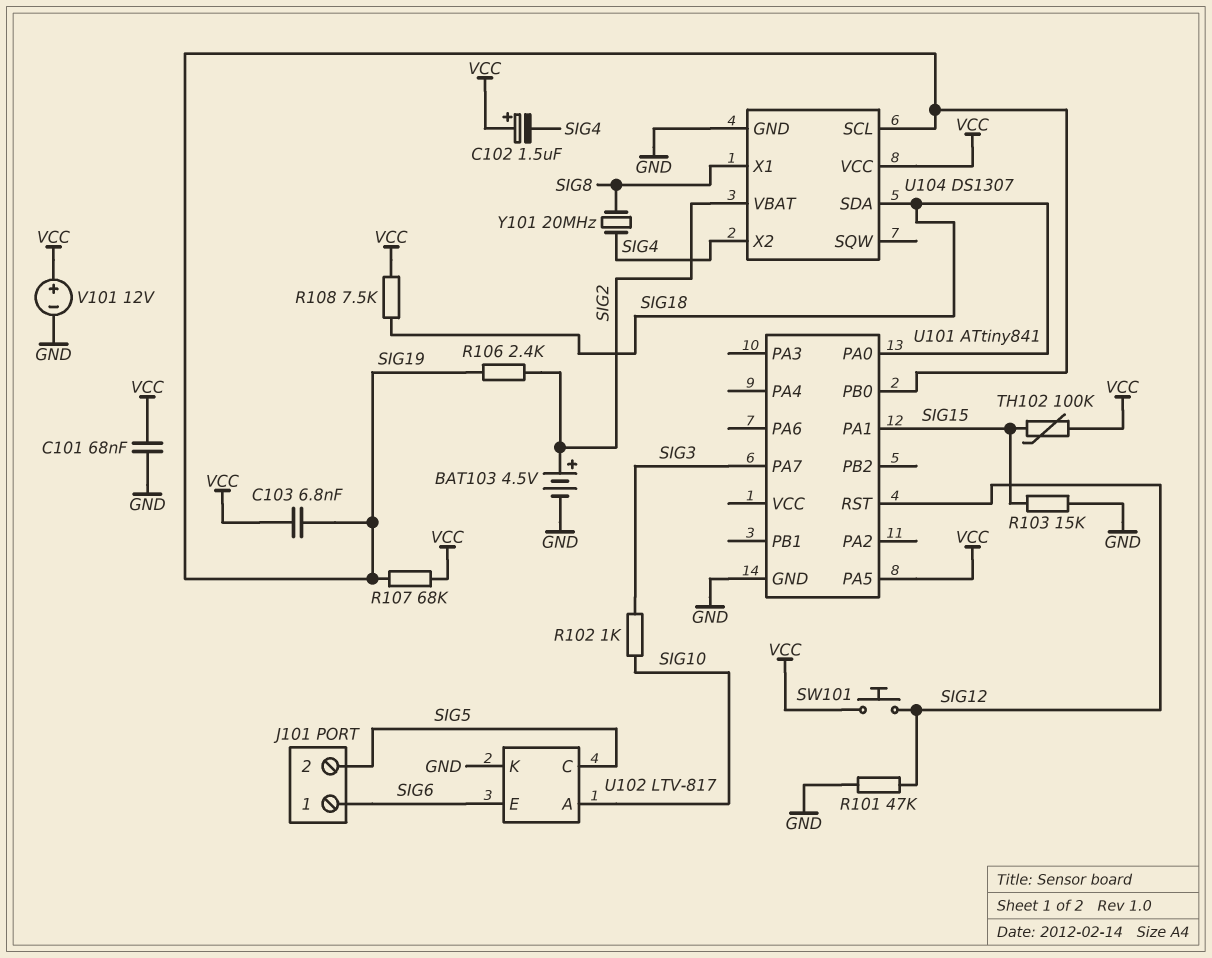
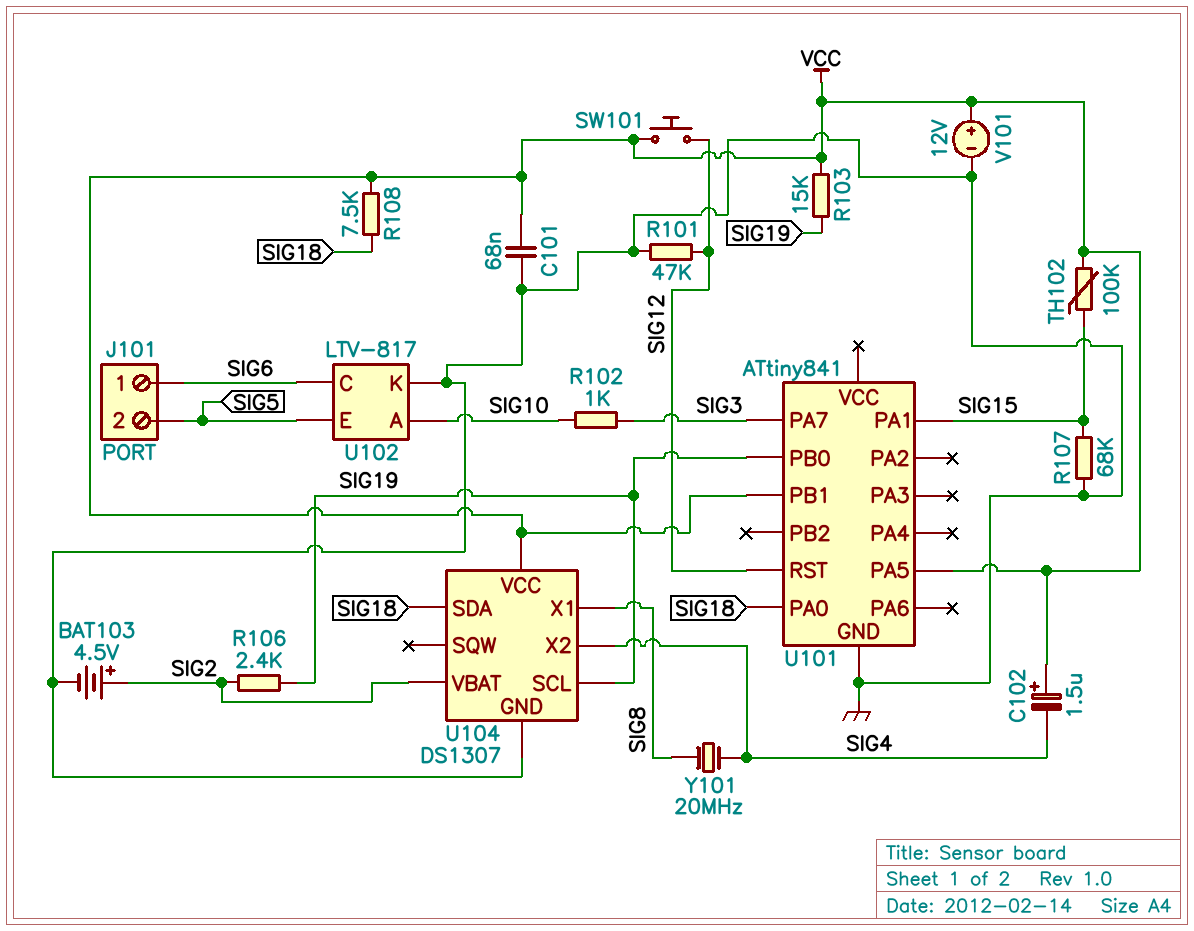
C103: 6.8nF (SIG19, VCC) -> none
R103: 15k (GND, SIG15) -> 15k (SIG19, VCC)
R107: 68k (SIG19, VCC) -> 68k (GND, SIG15)
U101 pin PB1: none -> VCC
U102 pin C: SIG5 -> SIG6
U102 pin E: SIG6 -> SIG5

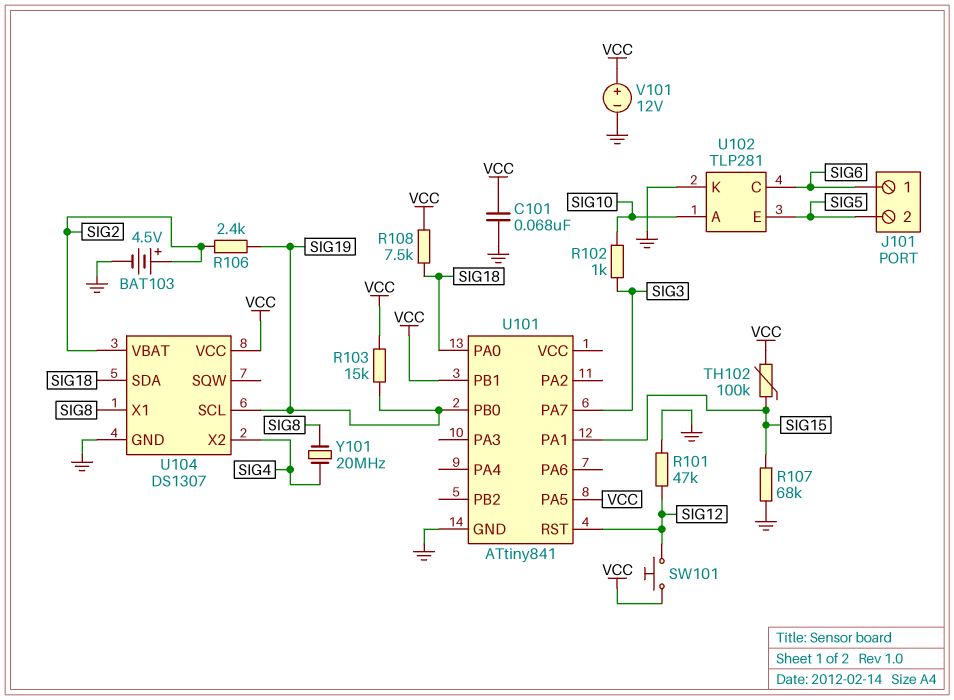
C102: 1.5uF (plus VCC, minus SIG4) -> none
U102: LTV-817 -> TLP281

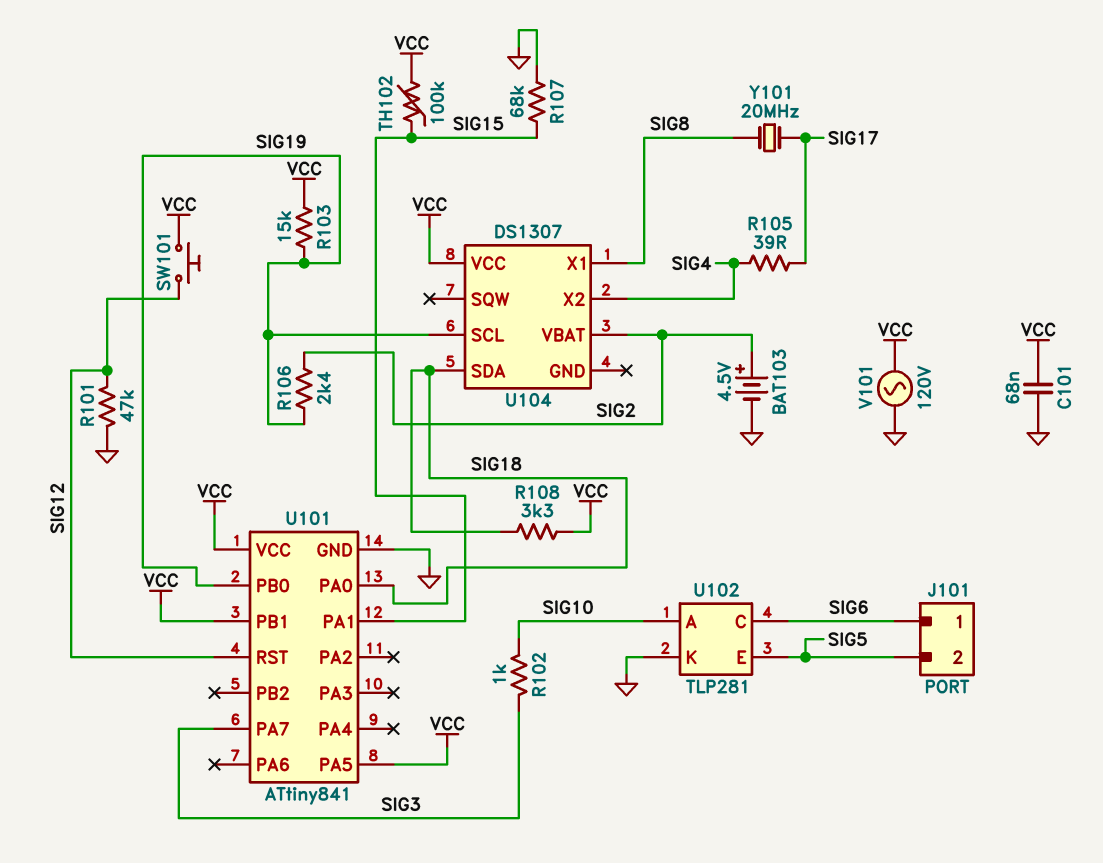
R105: none -> 39 (SIG4, SIG17)
R108: 7.5k (SIG18, VCC) -> 3.3k (SIG18, VCC)
U101 pin VCC: none -> VCC
U104 pin GND: GND -> none
V101: 12V (plus VCC, minus GND) -> AC 120V (GND, VCC)
Y101: 20MHz (SIG4, SIG8) -> 20MHz (SIG8, SIG17)

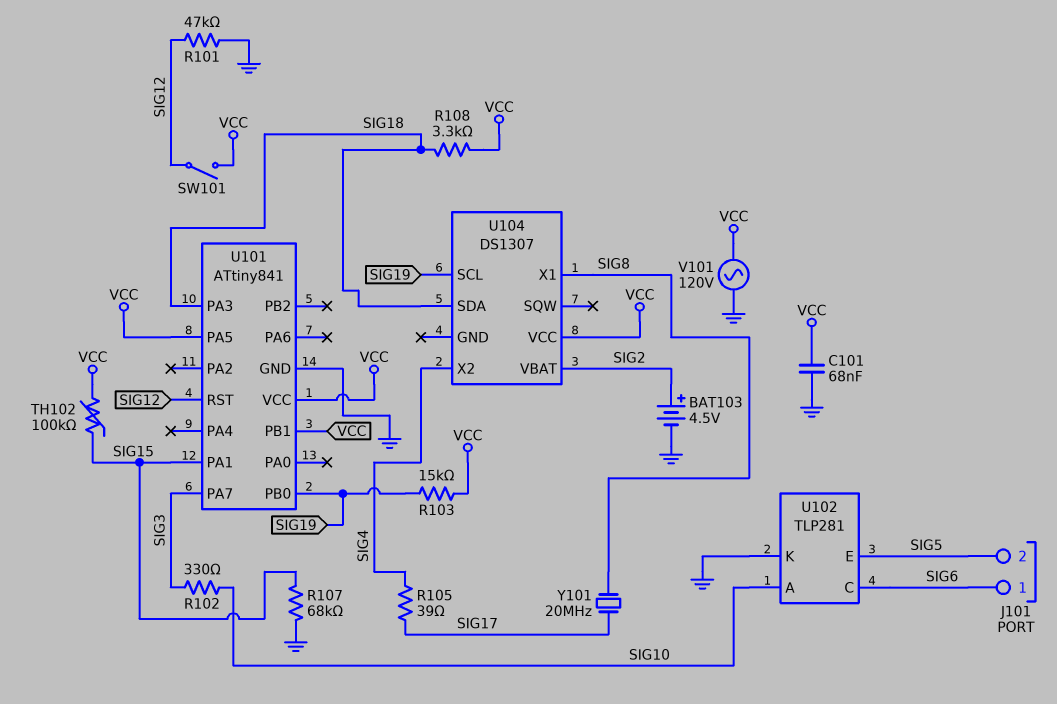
R102: 1k (SIG3, SIG10) -> 330 (SIG3, SIG10)
R106: 2.4k (SIG2, SIG19) -> none
SW101: button (SIG12, VCC) -> switch (SIG12, VCC)
U101 pin PA0: SIG18 -> none
U101 pin PA3: none -> SIG18

